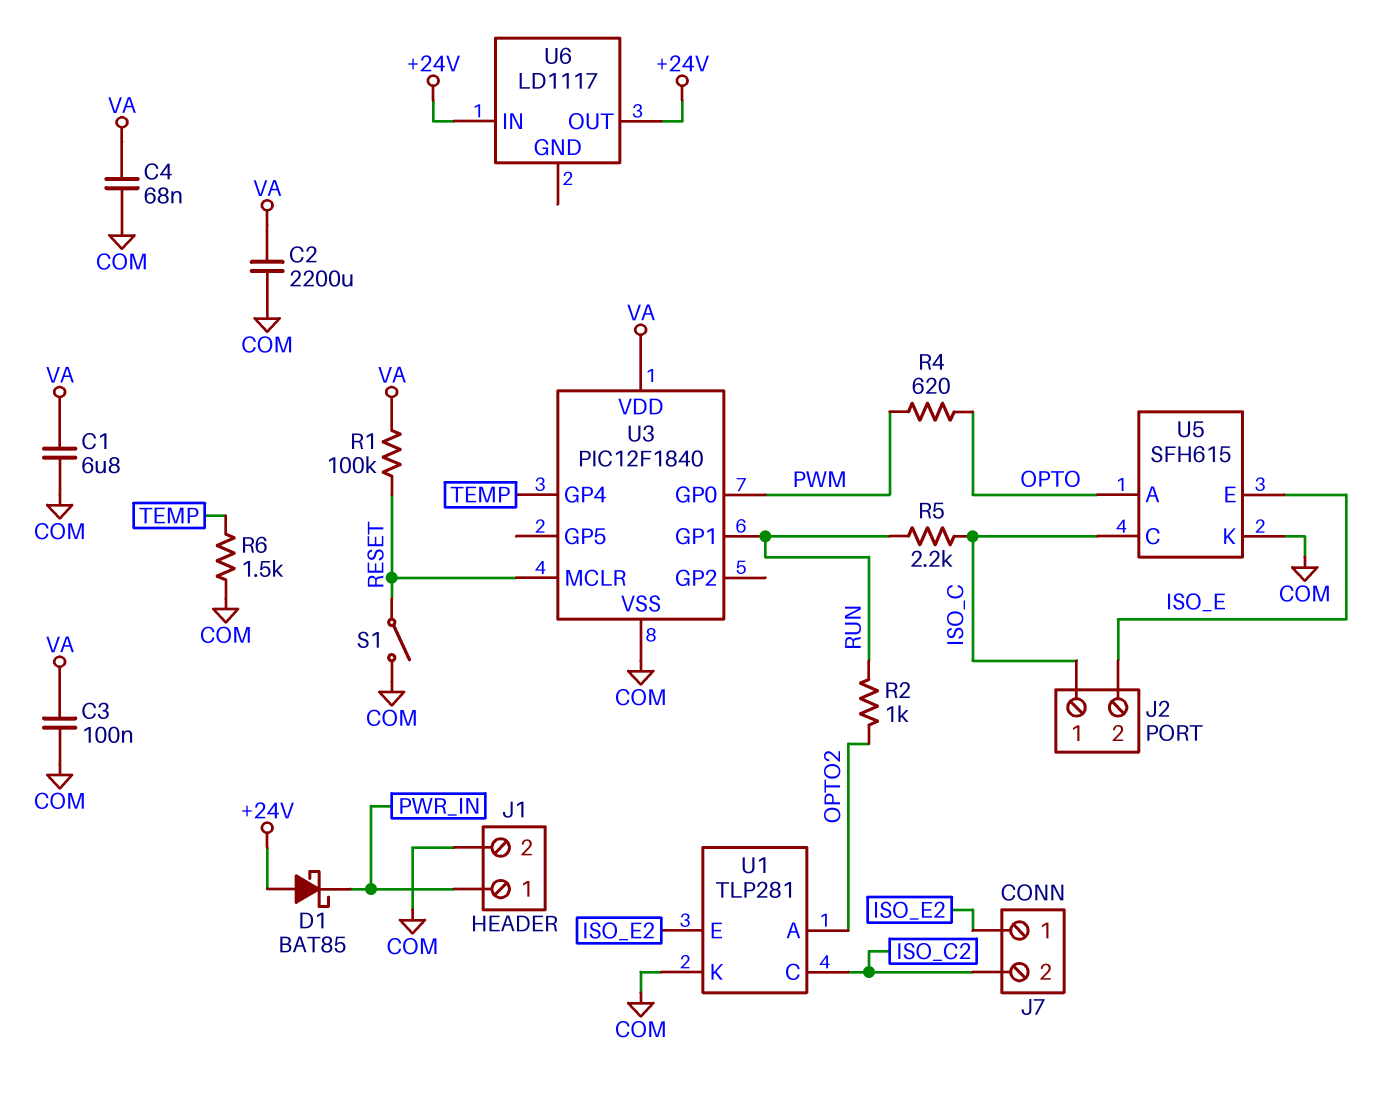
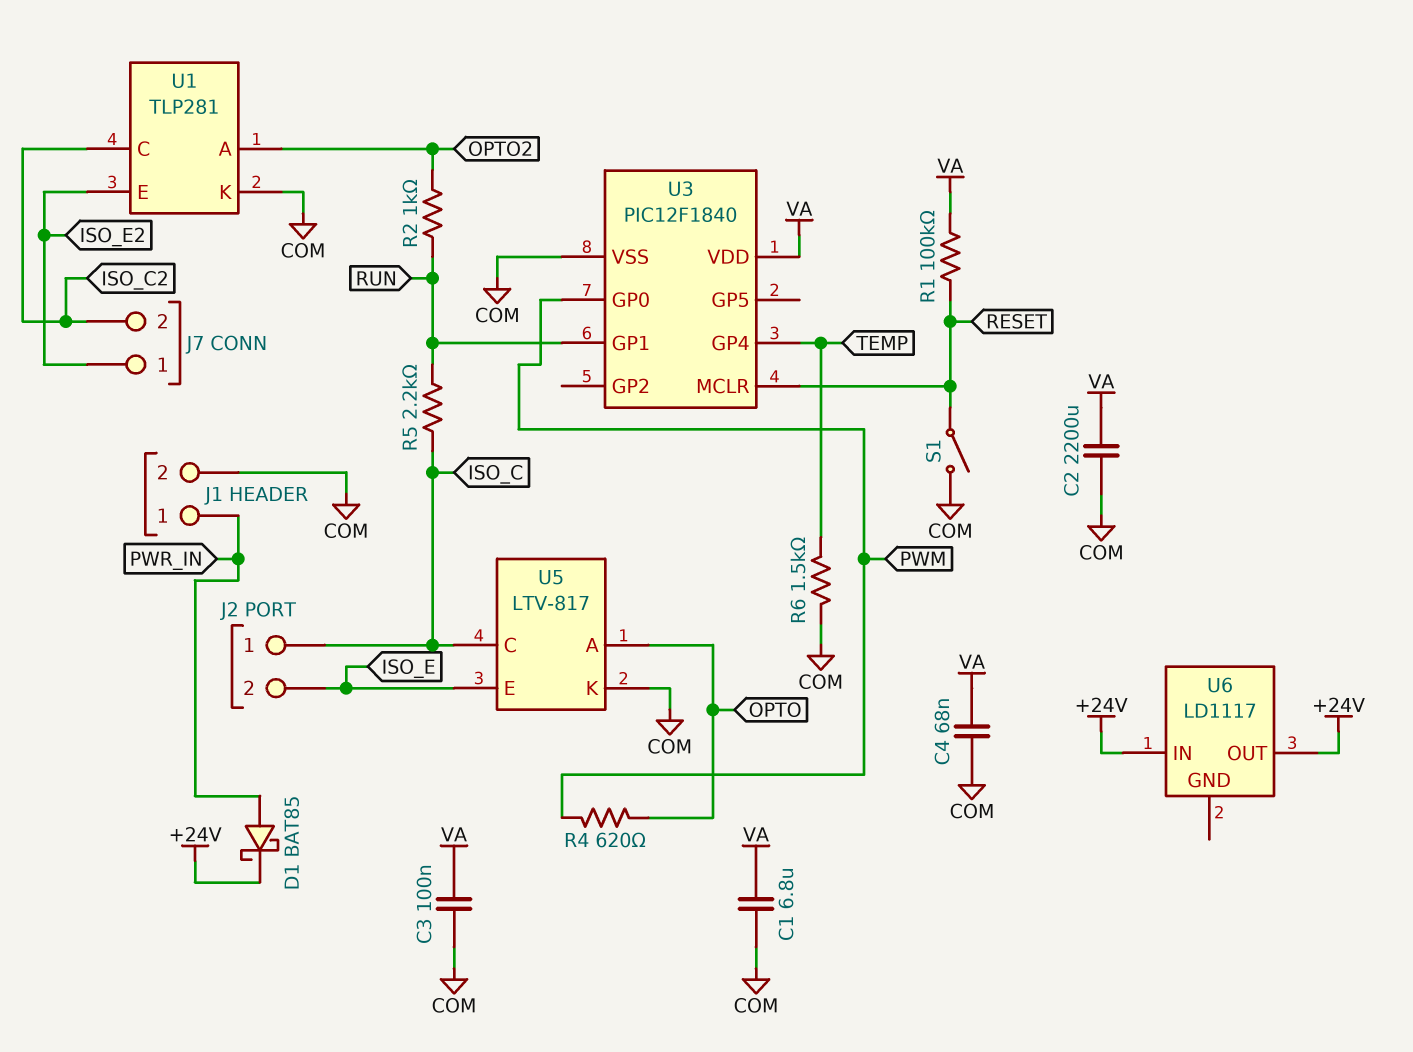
D1: schottky BAT85 (A +24V, K PWR_IN) -> schottky BAT85 (A PWR_IN, K +24V)
U5: SFH615 -> LTV-817

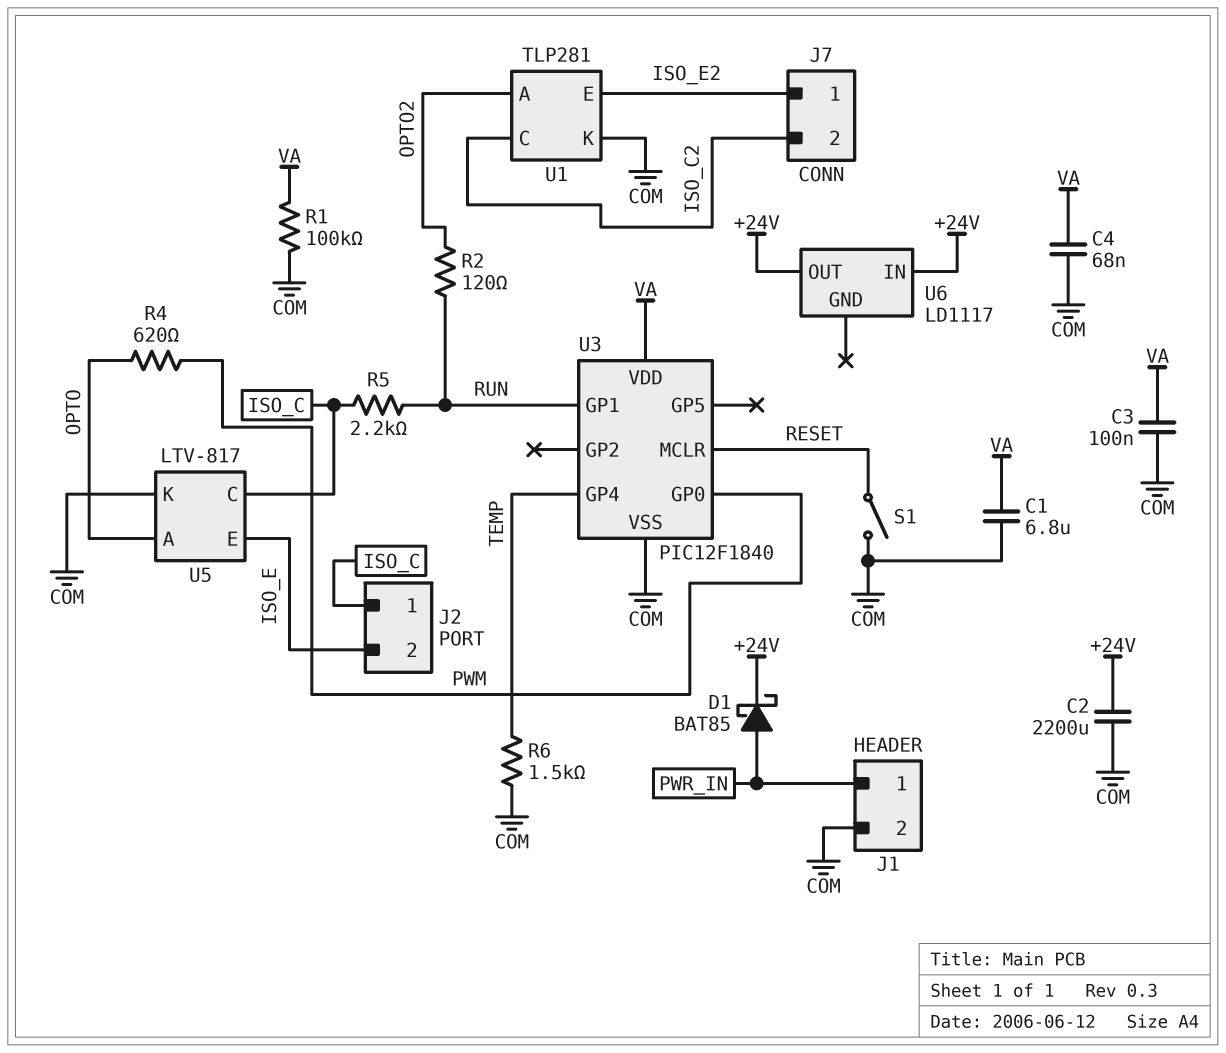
C2: 2200uF (COM, VA) -> 2200uF (+24V, COM)
R1: 100k (RESET, VA) -> 100k (COM, VA)
R2: 1k (OPTO2, RUN) -> 120 (OPTO2, RUN)

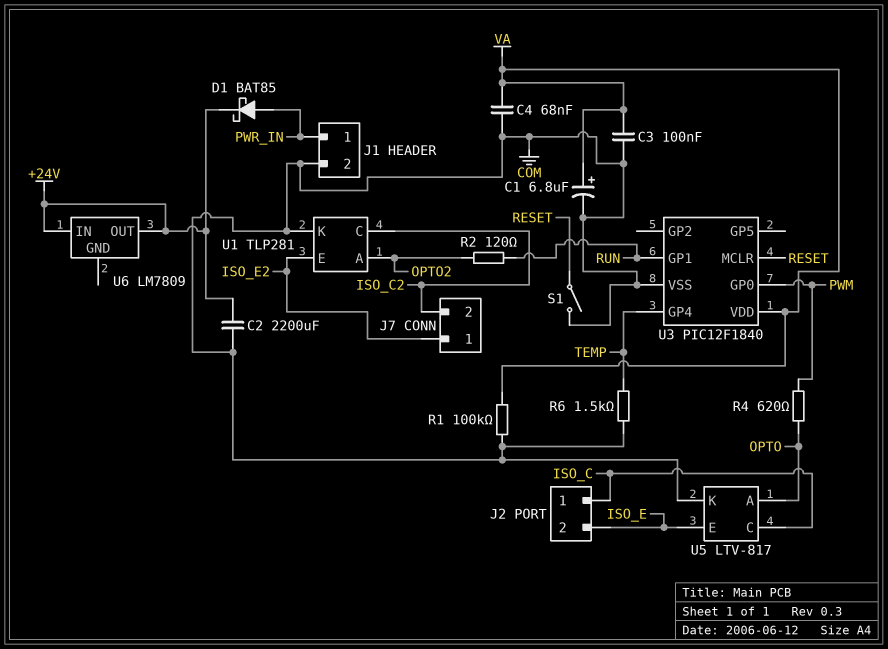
C1: 6.8uF (COM, VA) -> 6.8uF (plus VA, minus COM)
R5: 2.2k (ISO_C, RUN) -> none
U6: LD1117 -> LM7809

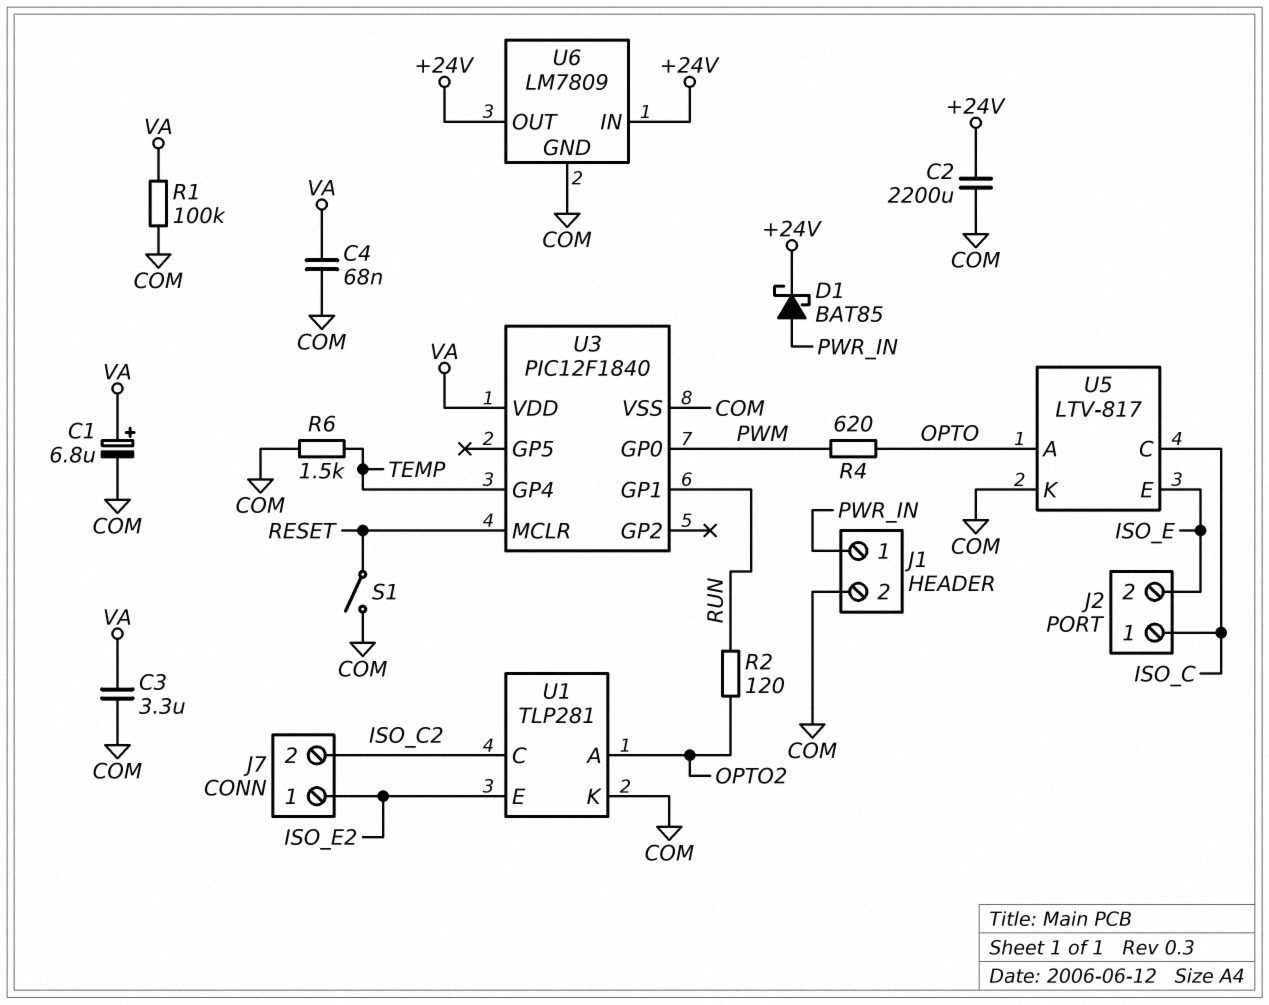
C3: 100nF (COM, VA) -> 3.3uF (COM, VA)
U6 pin GND: none -> COM

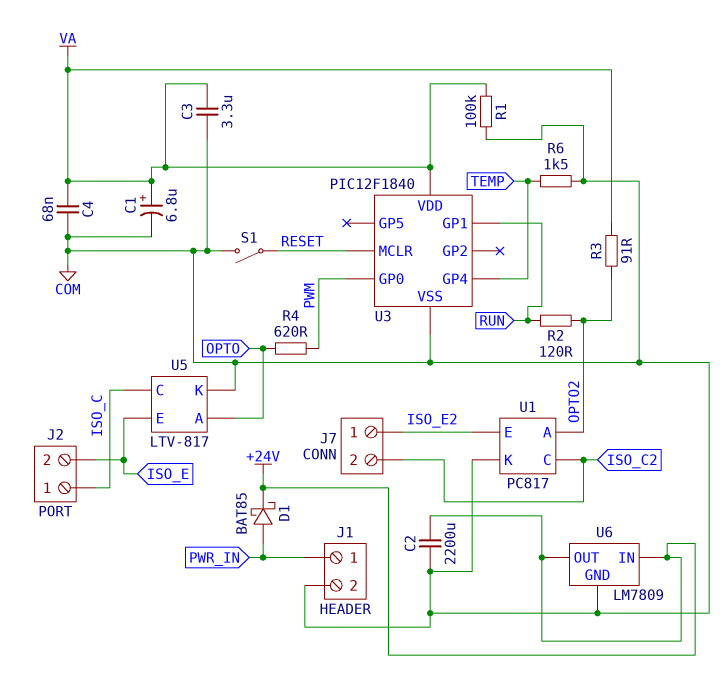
R3: none -> 91 (OPTO2, VA)
U1: TLP281 -> PC817

